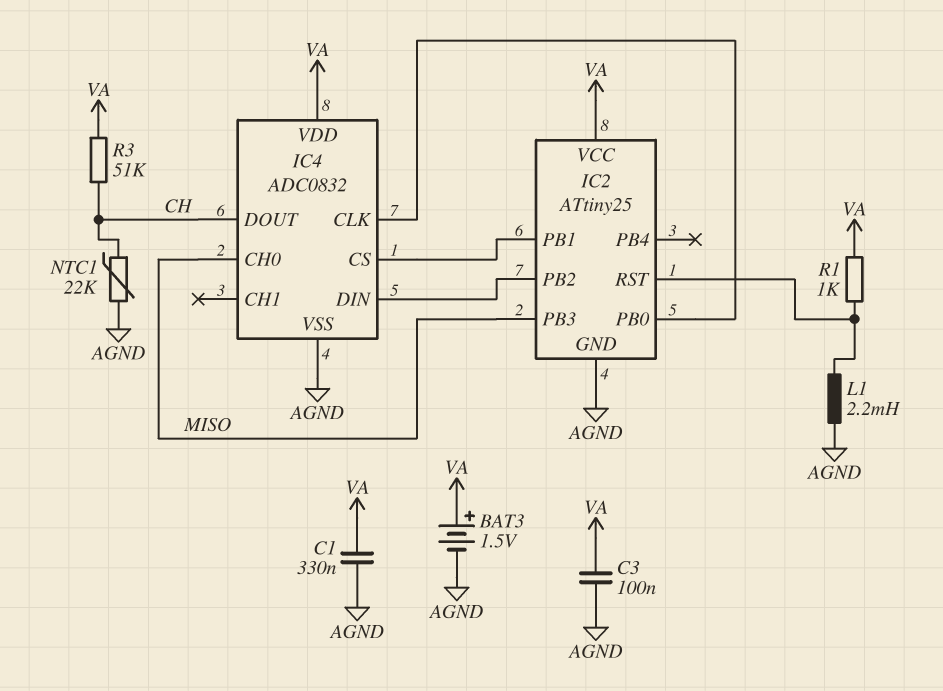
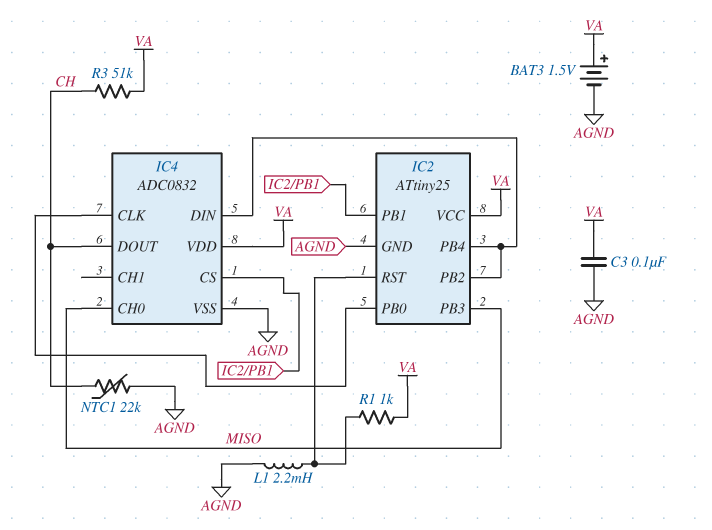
C1: 330nF (AGND, VA) -> none
IC2 pin PB4: none -> IC2/PB2

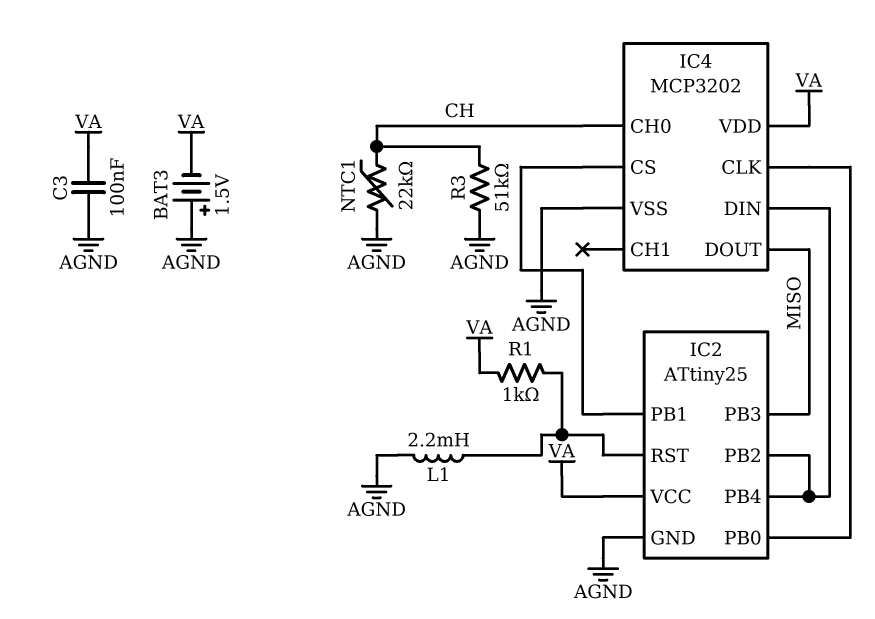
BAT3: 1.5V (plus VA, minus AGND) -> 1.5V (plus AGND, minus VA)
IC4: ADC0832 -> MCP3202
IC4 pin CH0: MISO -> CH
IC4 pin DOUT: CH -> MISO
R3: 51k (CH, VA) -> 51k (AGND, CH)

